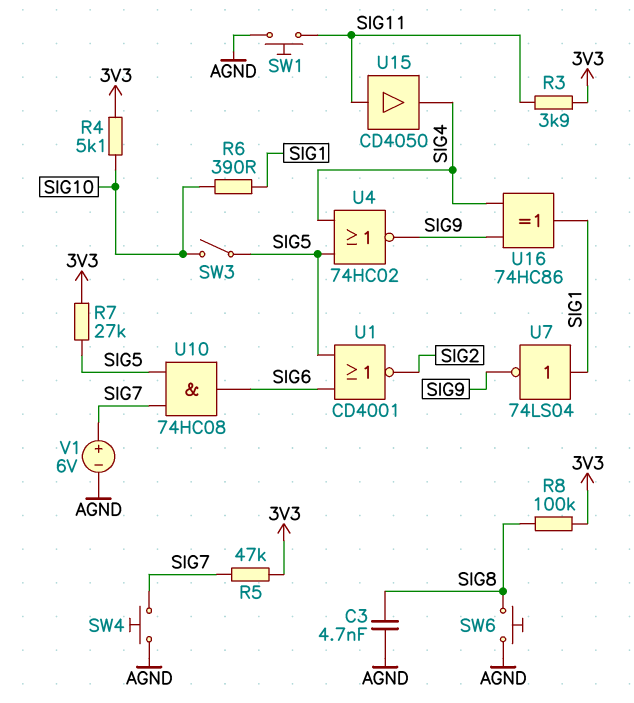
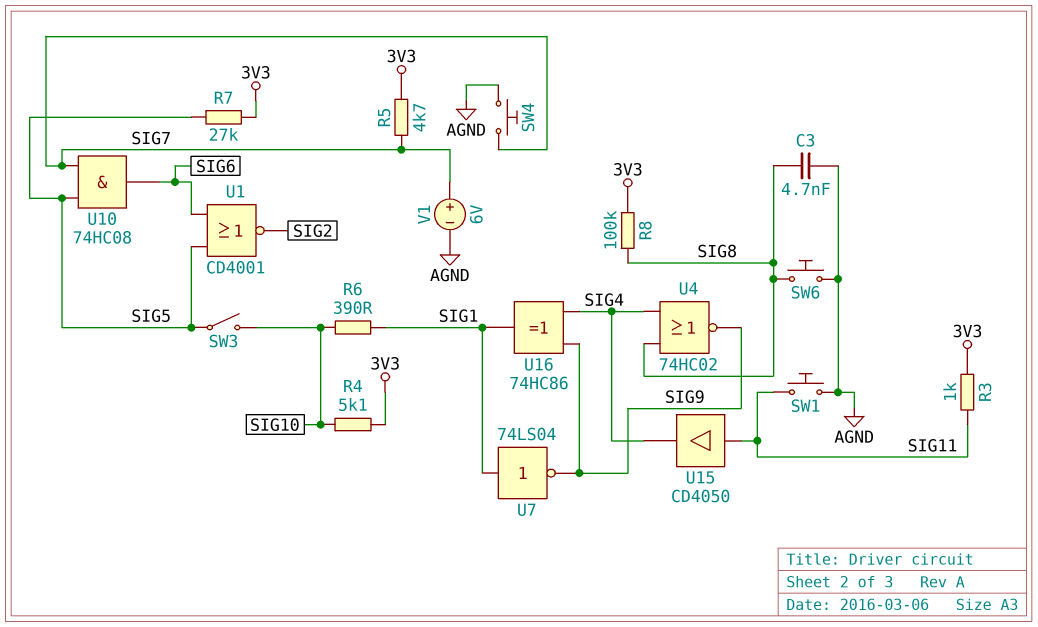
R3: 3.9k (3V3, SIG11) -> 1k (3V3, SIG11)
R5: 47k (3V3, SIG7) -> 4.7k (3V3, SIG7)
U4: NOR 74HC02 (in SIG4, in SIG5, out SIG9) -> NOR 74HC02 (in SIG4, in SIG8, out SIG9)

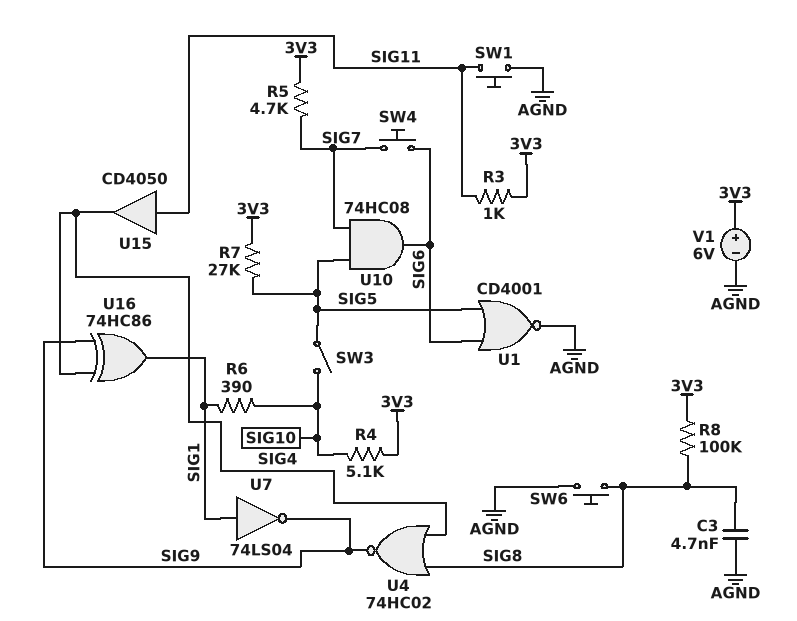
SW4: button (AGND, SIG7) -> button (SIG6, SIG7)
U1: NOR CD4001 (in SIG5, in SIG6, out SIG2) -> NOR CD4001 (in SIG5, in SIG6, out AGND)
V1: 6V (plus SIG7, minus AGND) -> 6V (plus 3V3, minus AGND)

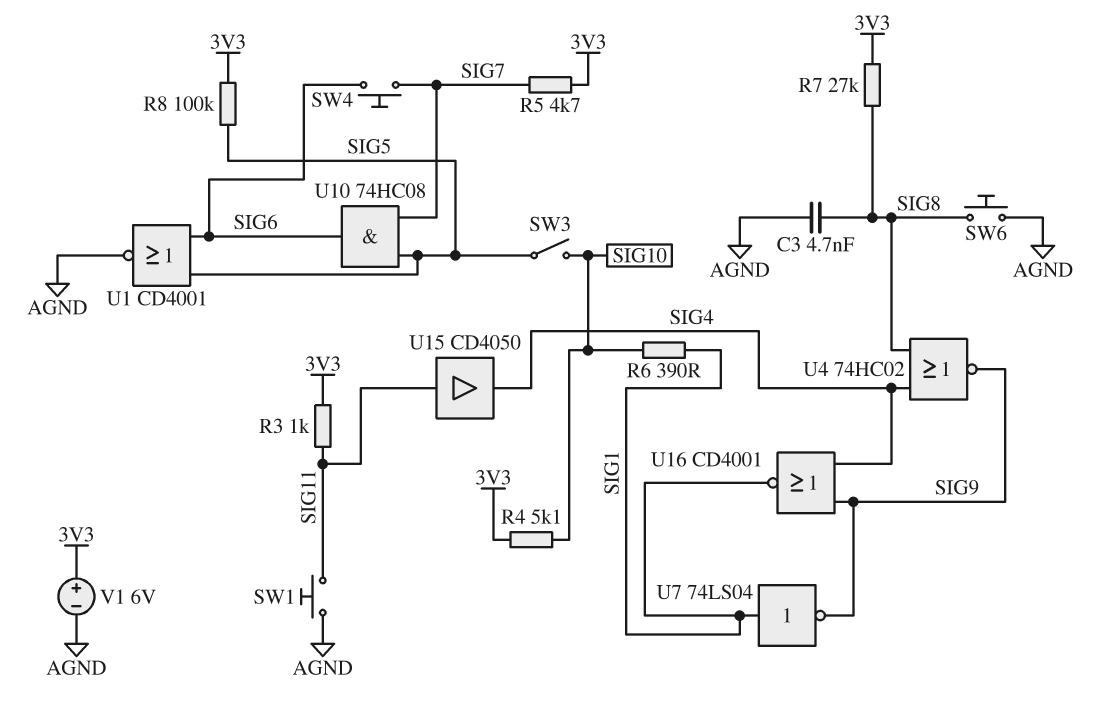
R7: 27k (3V3, SIG5) -> 27k (3V3, SIG8)
R8: 100k (3V3, SIG8) -> 100k (3V3, SIG5)
U16: XOR 74HC86 (in SIG4, in SIG9, out SIG1) -> NOR CD4001 (in SIG4, in SIG9, out SIG1)

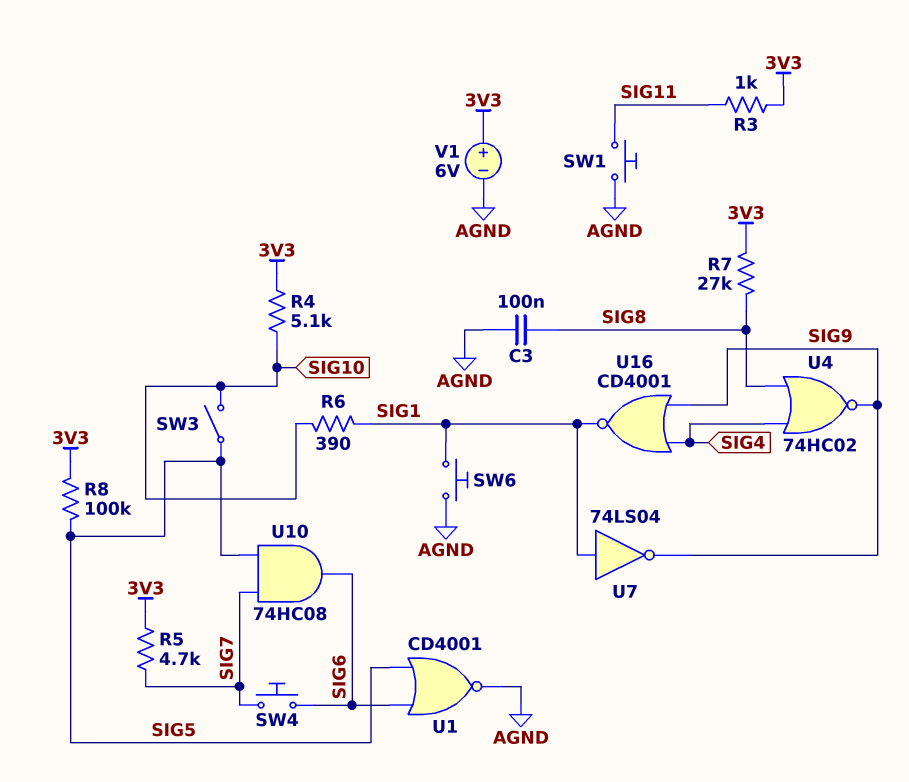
C3: 4.7nF (AGND, SIG8) -> 100nF (AGND, SIG8)
SW6: button (AGND, SIG8) -> button (AGND, SIG1)
U15: buffer CD4050 (in SIG11, out SIG4) -> none

